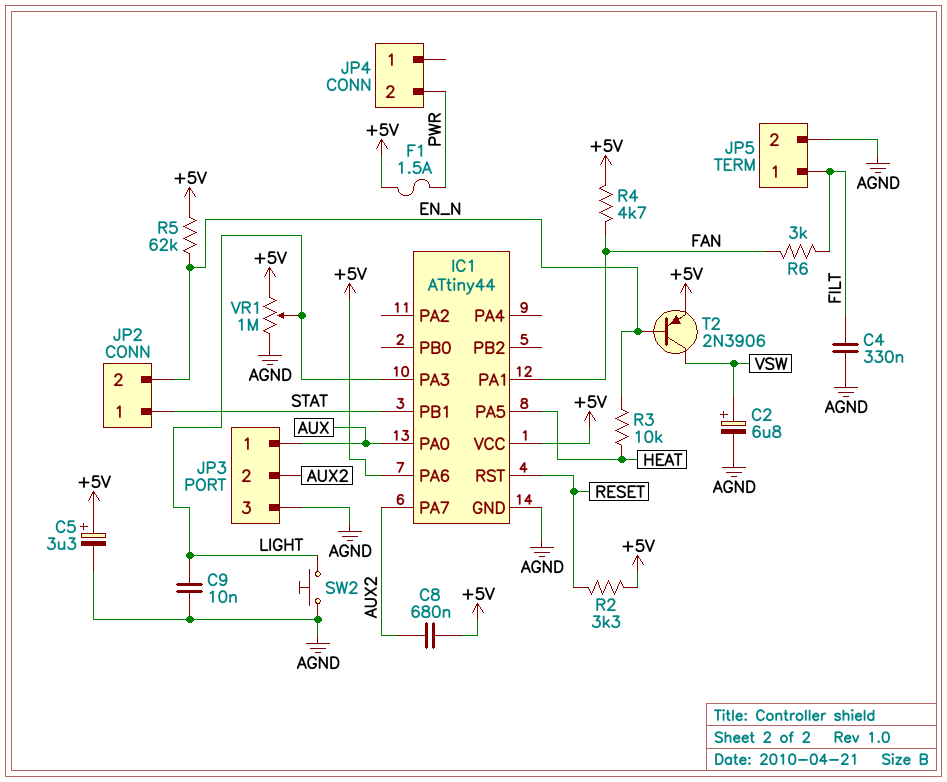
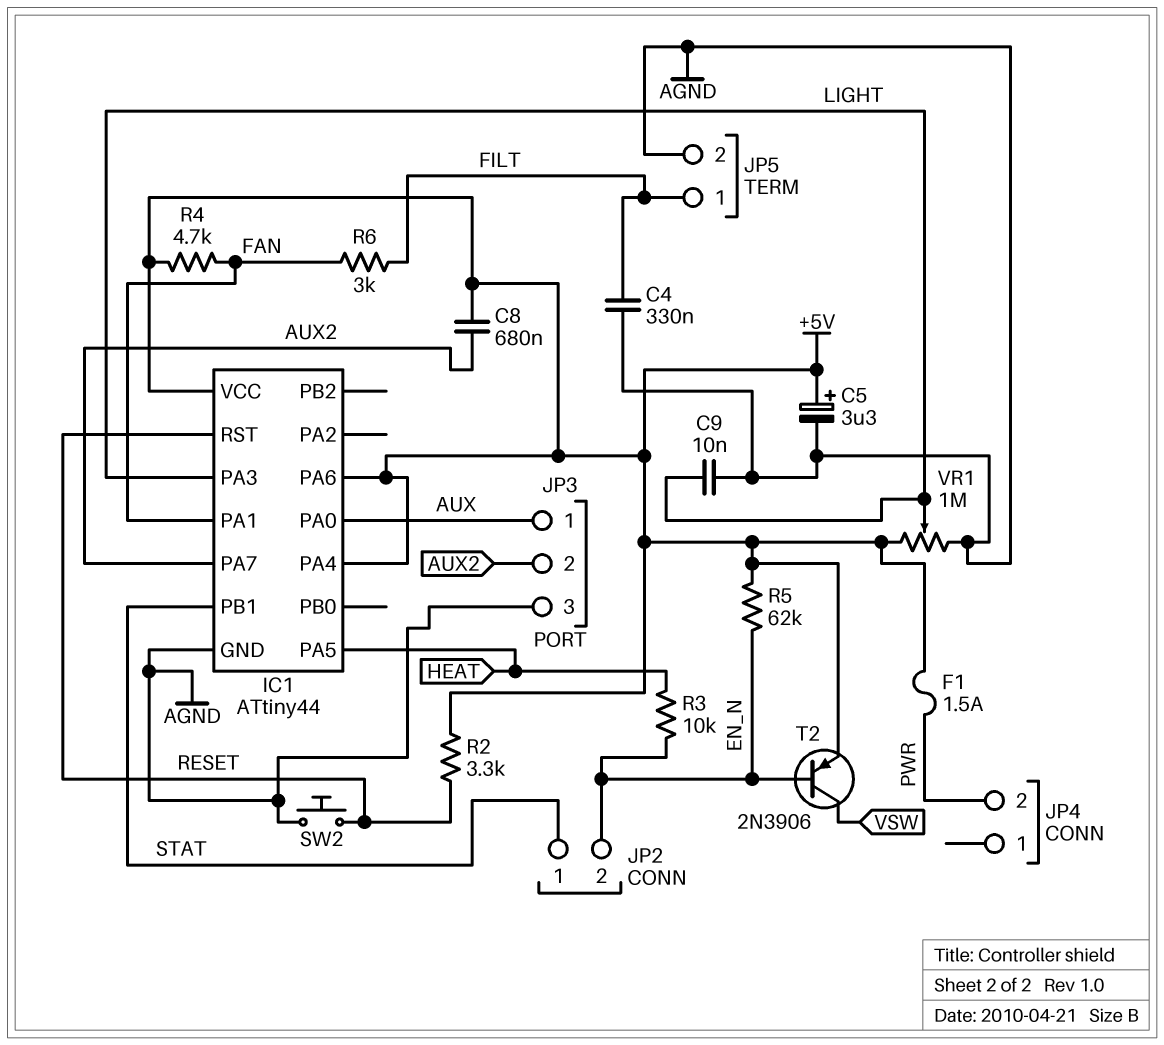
C2: 6.8uF (plus VSW, minus AGND) -> none
IC1 pin PA4: none -> +5V
SW2: button (AGND, LIGHT) -> button (AGND, RESET)

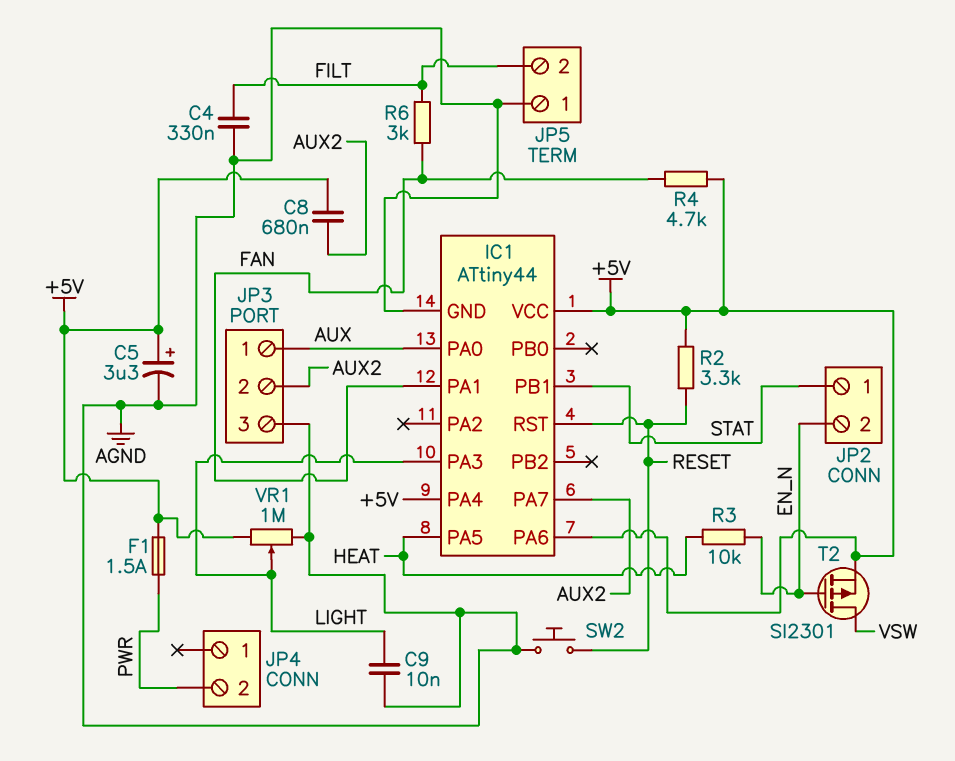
JP5 pin 1: FILT -> AGND
JP5 pin 2: AGND -> FILT
R5: 62k (+5V, EN_N) -> none
T2: PNP 2N3906 (B EN_N, C VSW, E +5V) -> PMOS SI2301 (G EN_N, D VSW, S +5V)

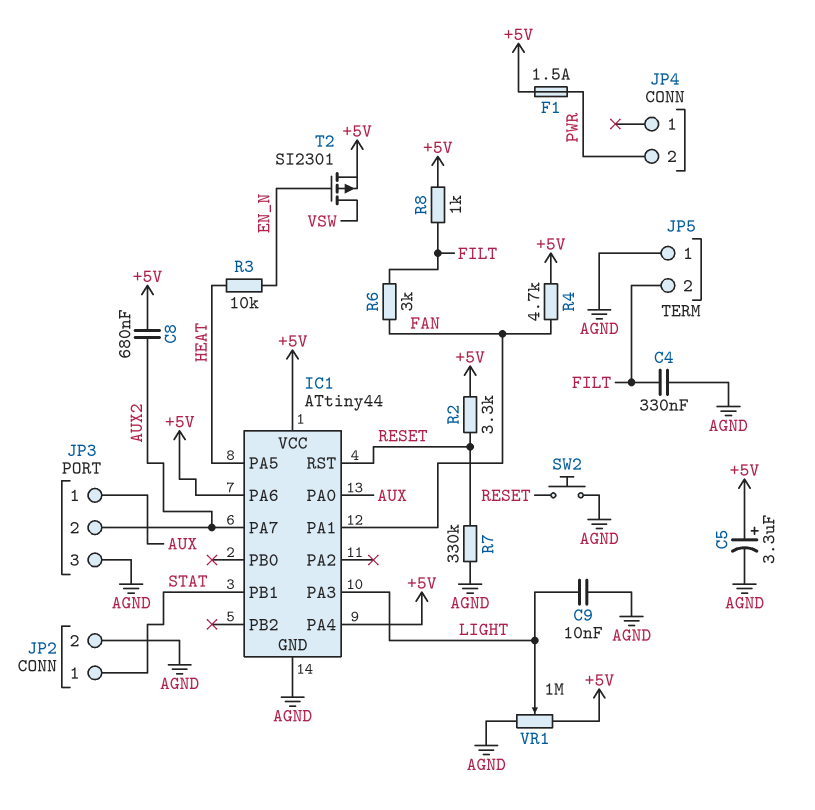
JP2 pin 2: EN_N -> AGND
R7: none -> 330k (AGND, RESET)
R8: none -> 1k (+5V, FILT)

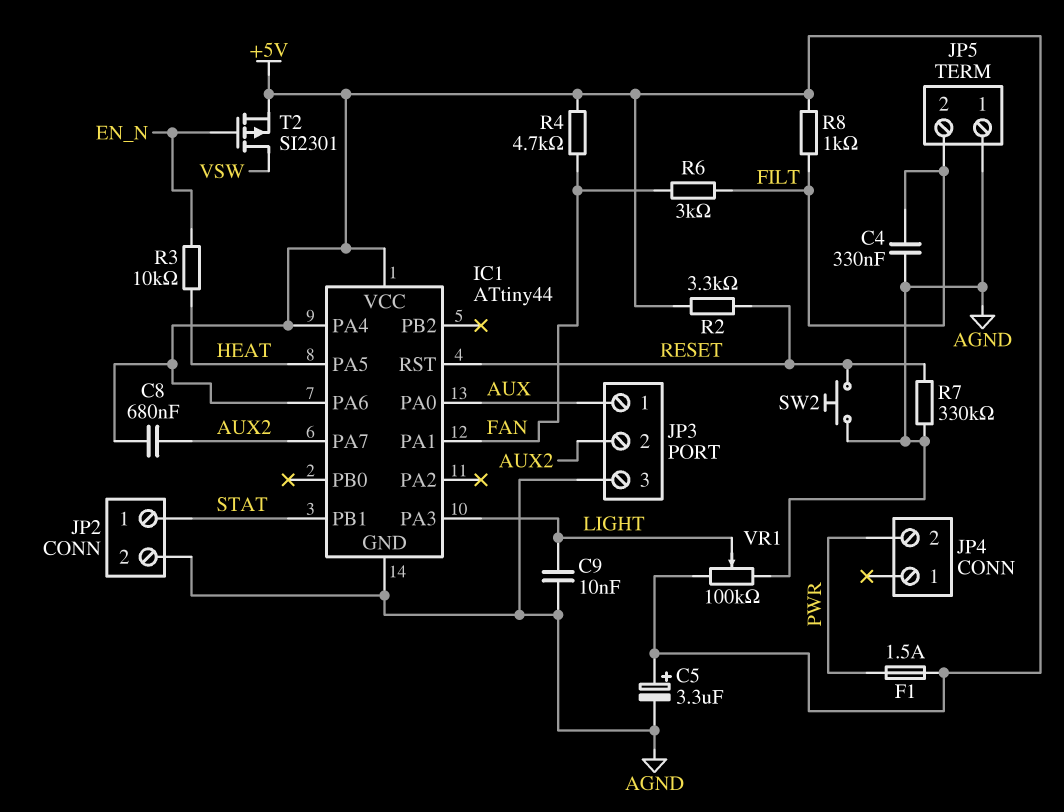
VR1: 1M (+5V, AGND, wiper LIGHT) -> 100k (+5V, AGND, wiper LIGHT)

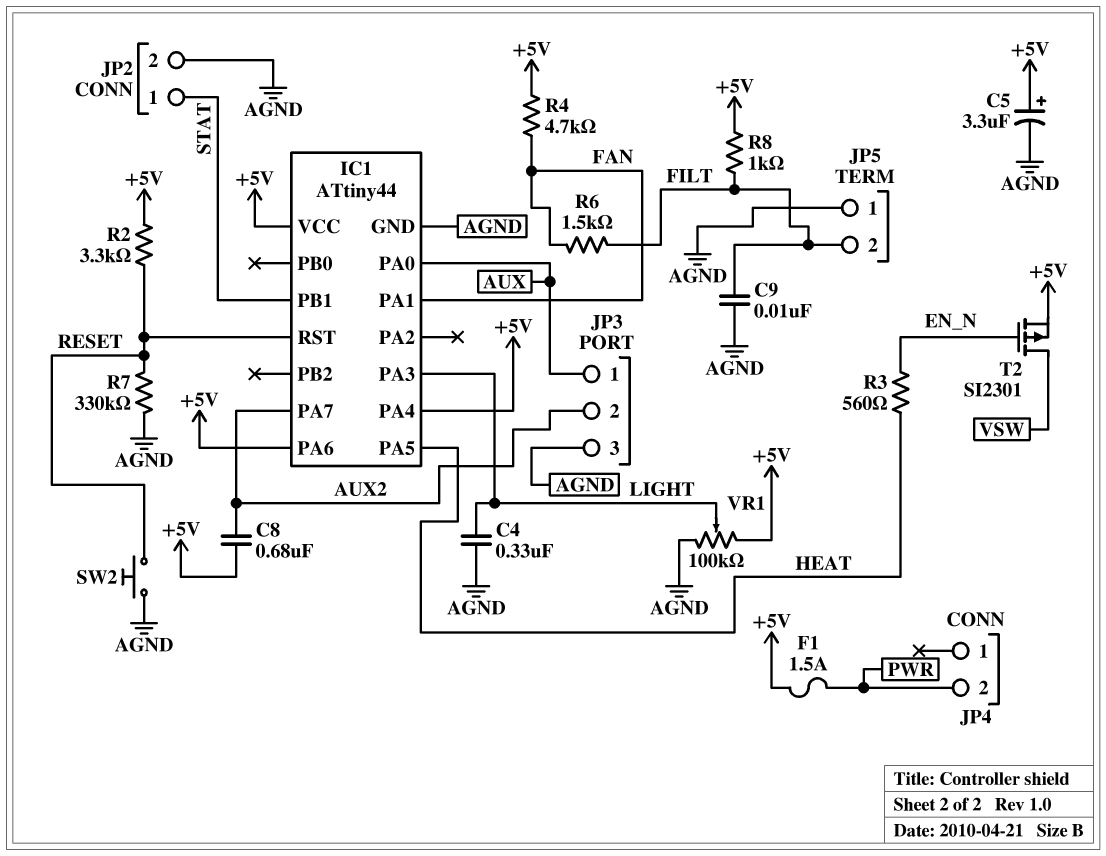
C4: 330nF (AGND, FILT) -> 330nF (AGND, LIGHT)
C9: 10nF (AGND, LIGHT) -> 10nF (AGND, FILT)
R3: 10k (EN_N, HEAT) -> 560 (EN_N, HEAT)
R6: 3k (FAN, FILT) -> 1.5k (FAN, FILT)

